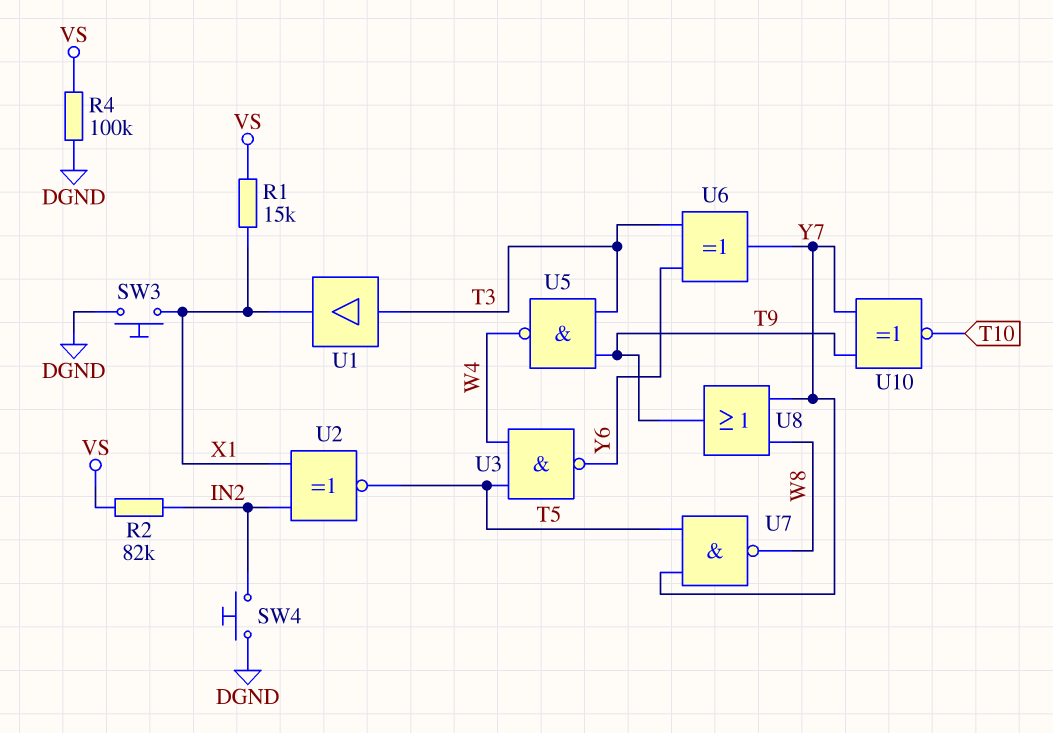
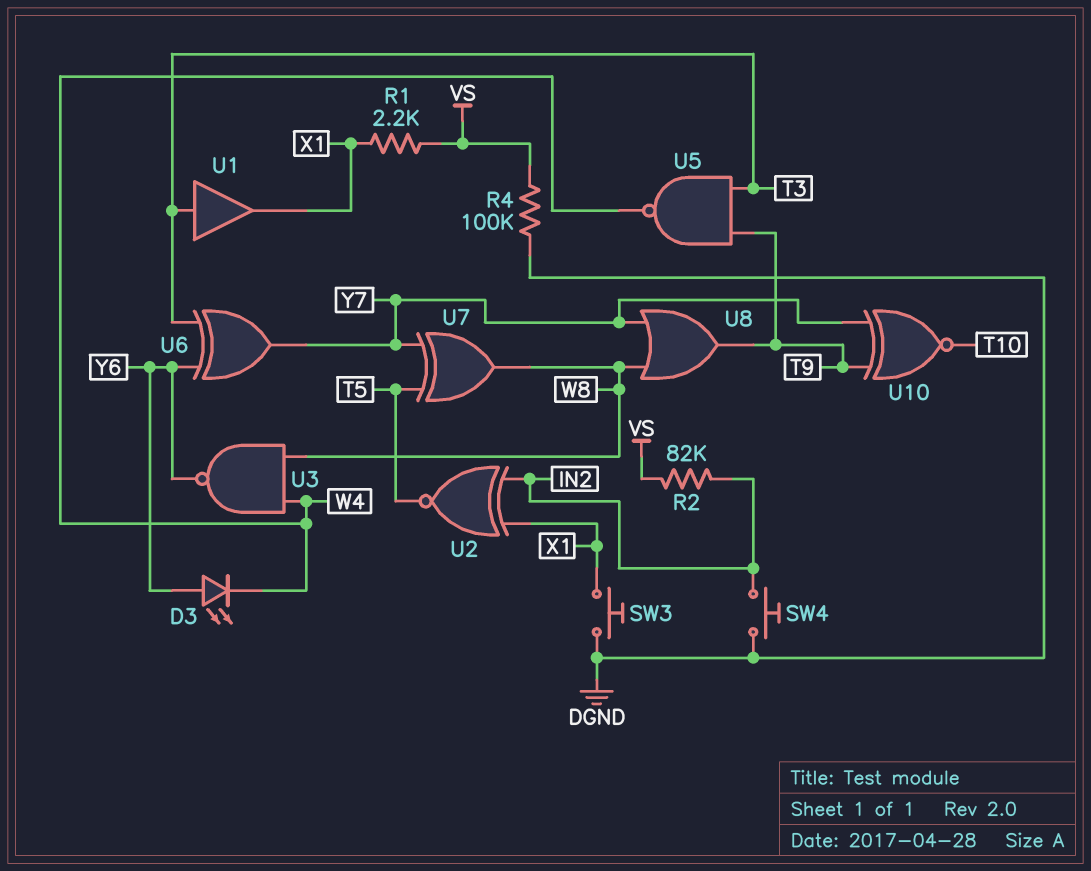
D3: none -> LED (A Y6, K W4)
R1: 15k (VS, X1) -> 2.2k (VS, X1)
U3: NAND (in T5, in W4, out Y6) -> NAND (in W4, in W8, out Y6)
U7: NAND (in T5, in Y7, out W8) -> XOR (in T5, in Y7, out W8)

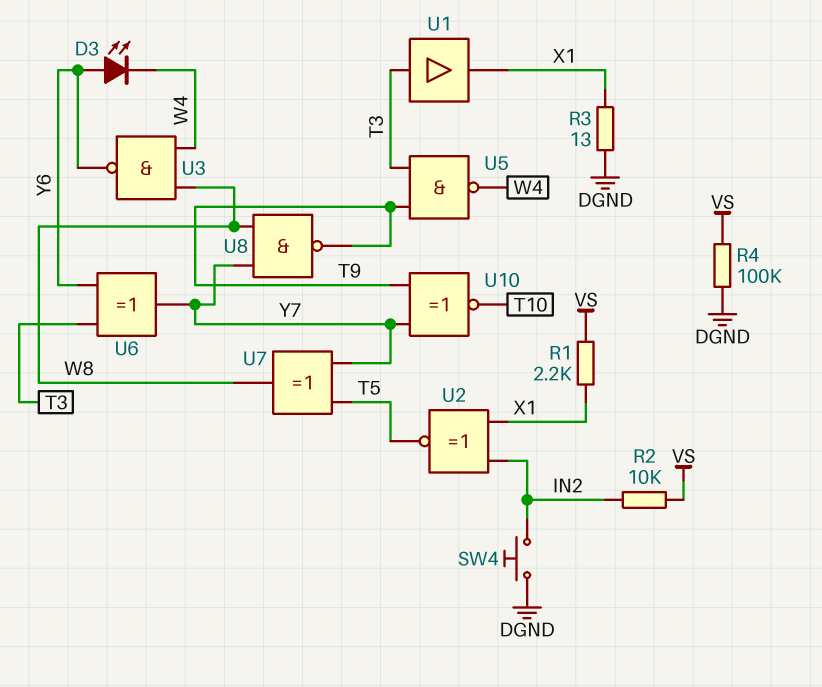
R2: 82k (IN2, VS) -> 10k (IN2, VS)
R3: none -> 13 (DGND, X1)
SW3: button (DGND, X1) -> none
U8: OR (in W8, in Y7, out T9) -> NAND (in W8, in Y7, out T9)

